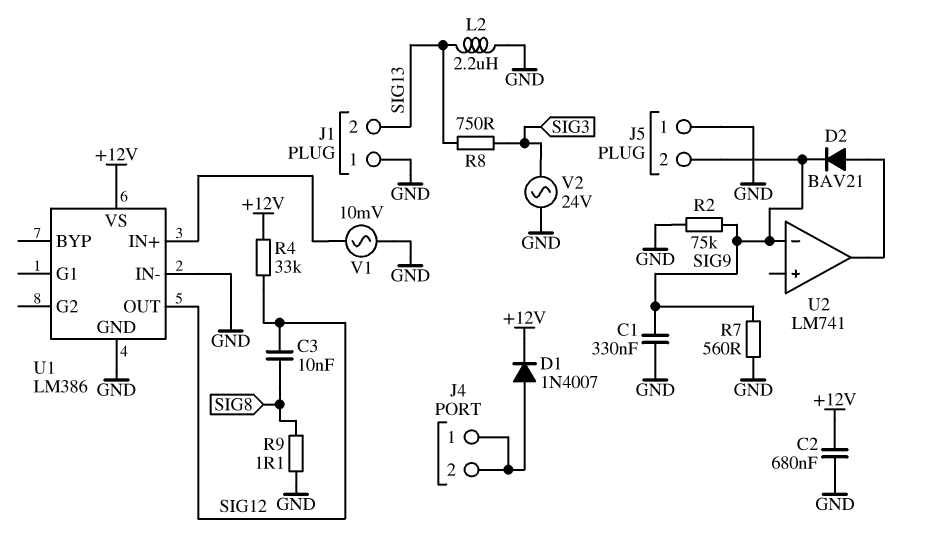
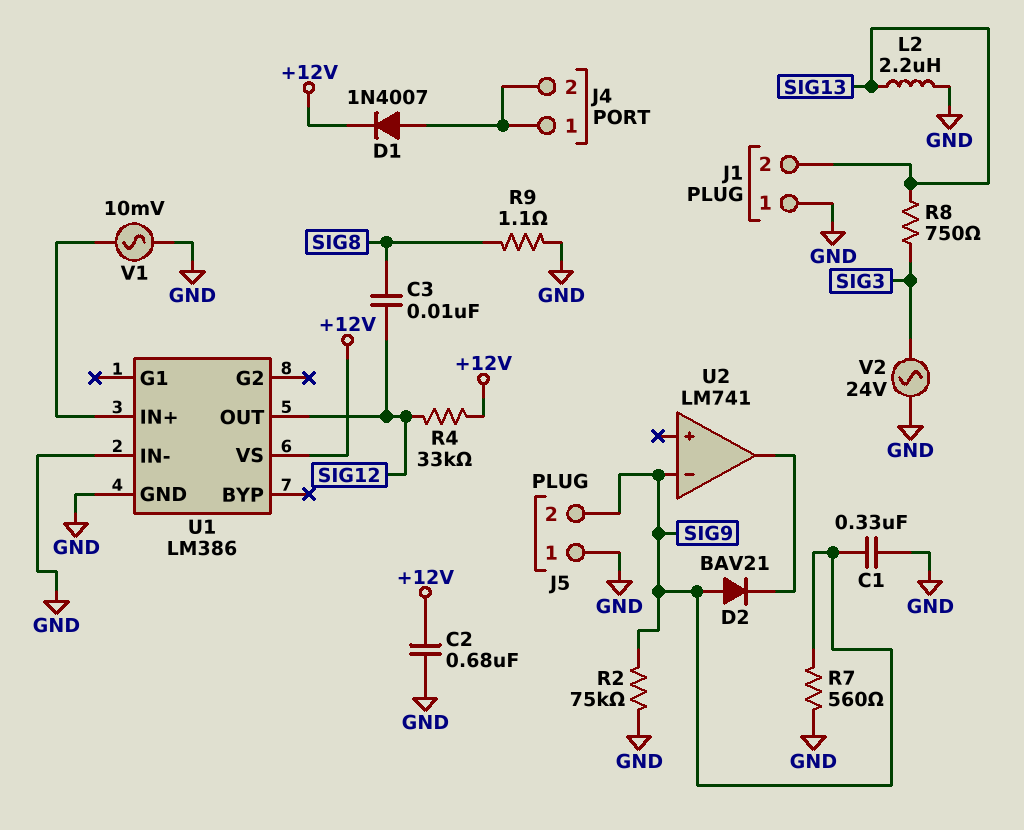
D2: diode BAV21 (A U2/out, K SIG9) -> diode BAV21 (A SIG9, K U2/out)

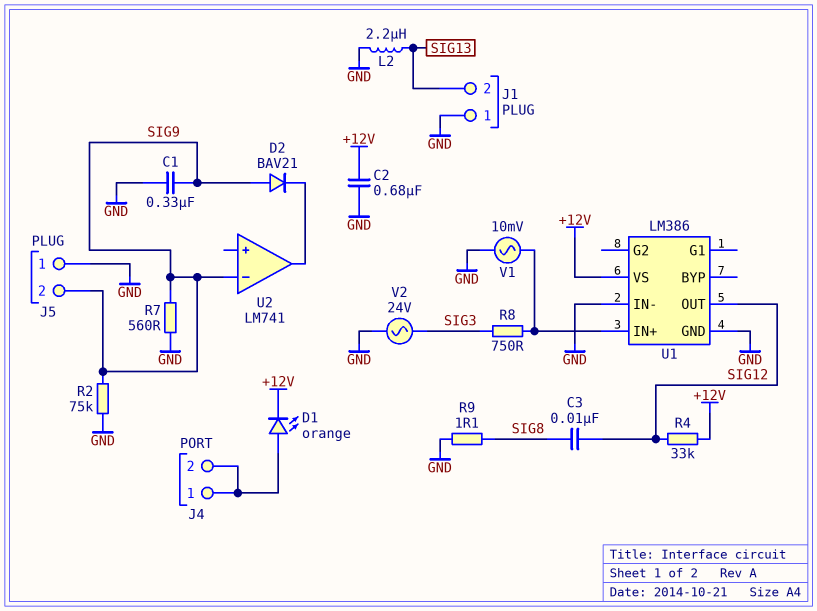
D1: diode 1N4007 (A J4/1, K +12V) -> LED orange (A J4/1, K +12V)
R8: 750 (SIG3, SIG13) -> 750 (SIG3, U1/IN+)

